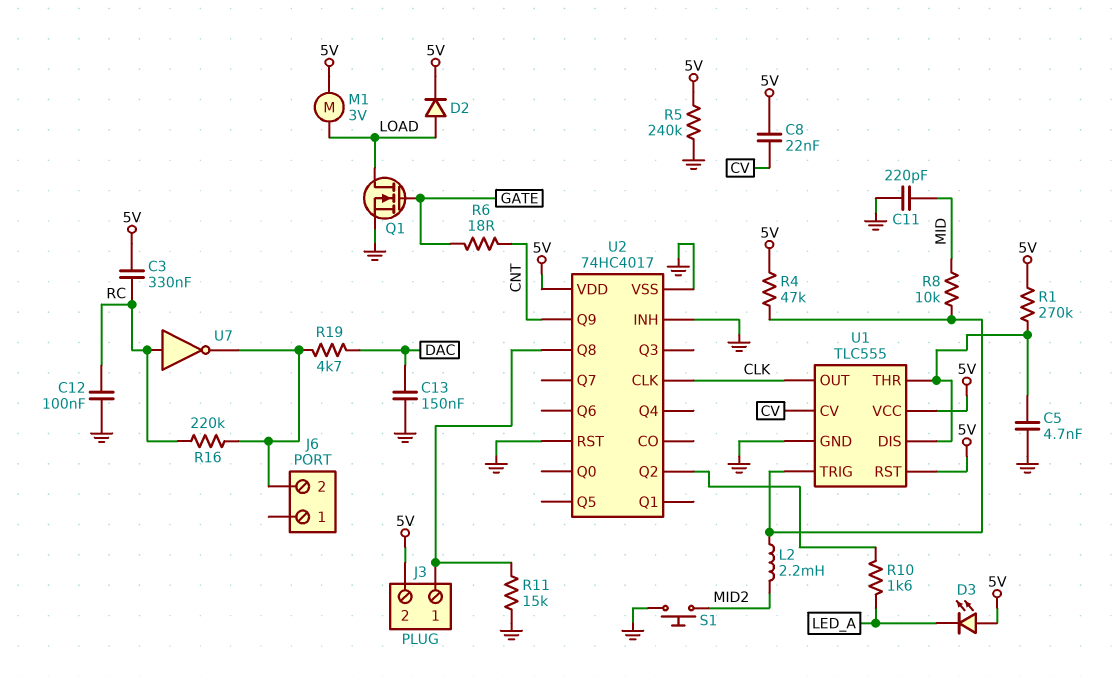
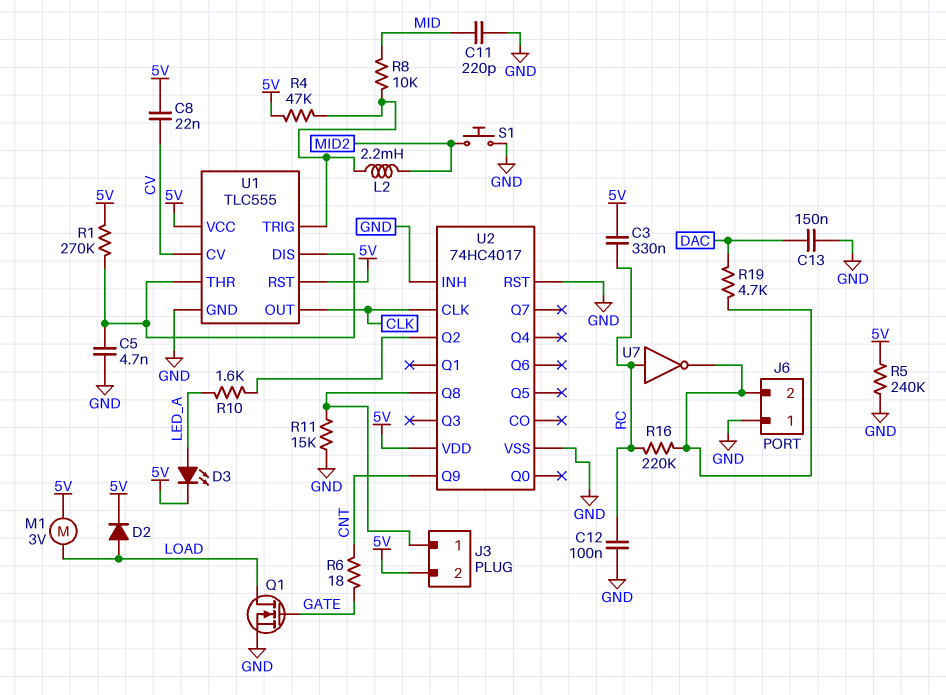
D3: LED (A 5V, K LED_A) -> LED (A LED_A, K 5V)
J6 pin 1: none -> GND

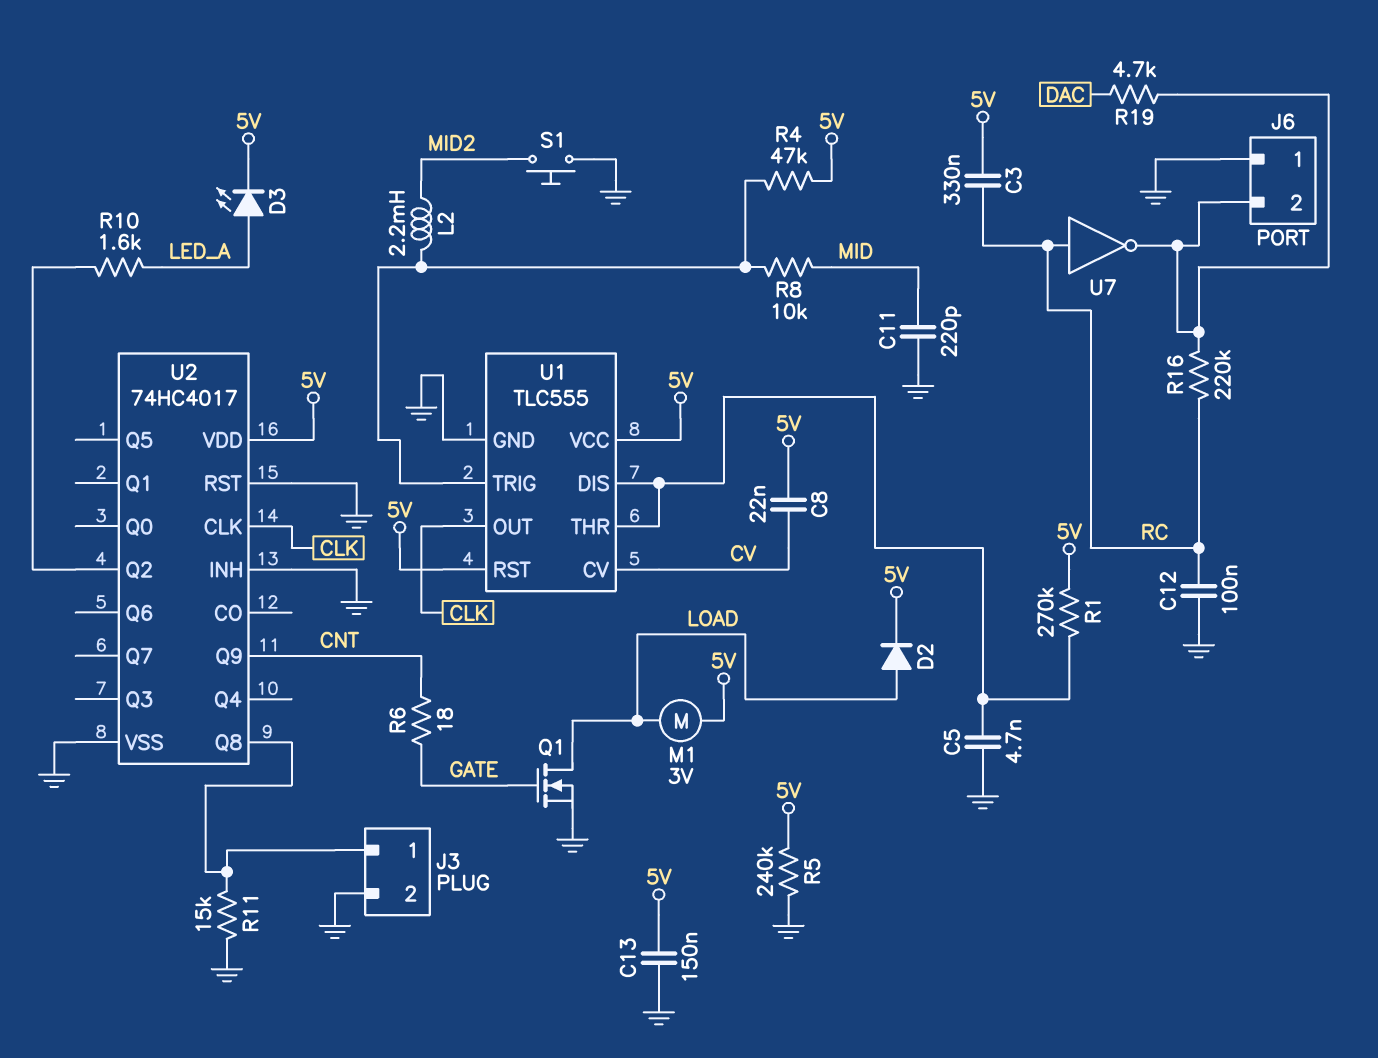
C13: 150nF (DAC, GND) -> 150nF (5V, GND)
J3 pin 2: 5V -> GND

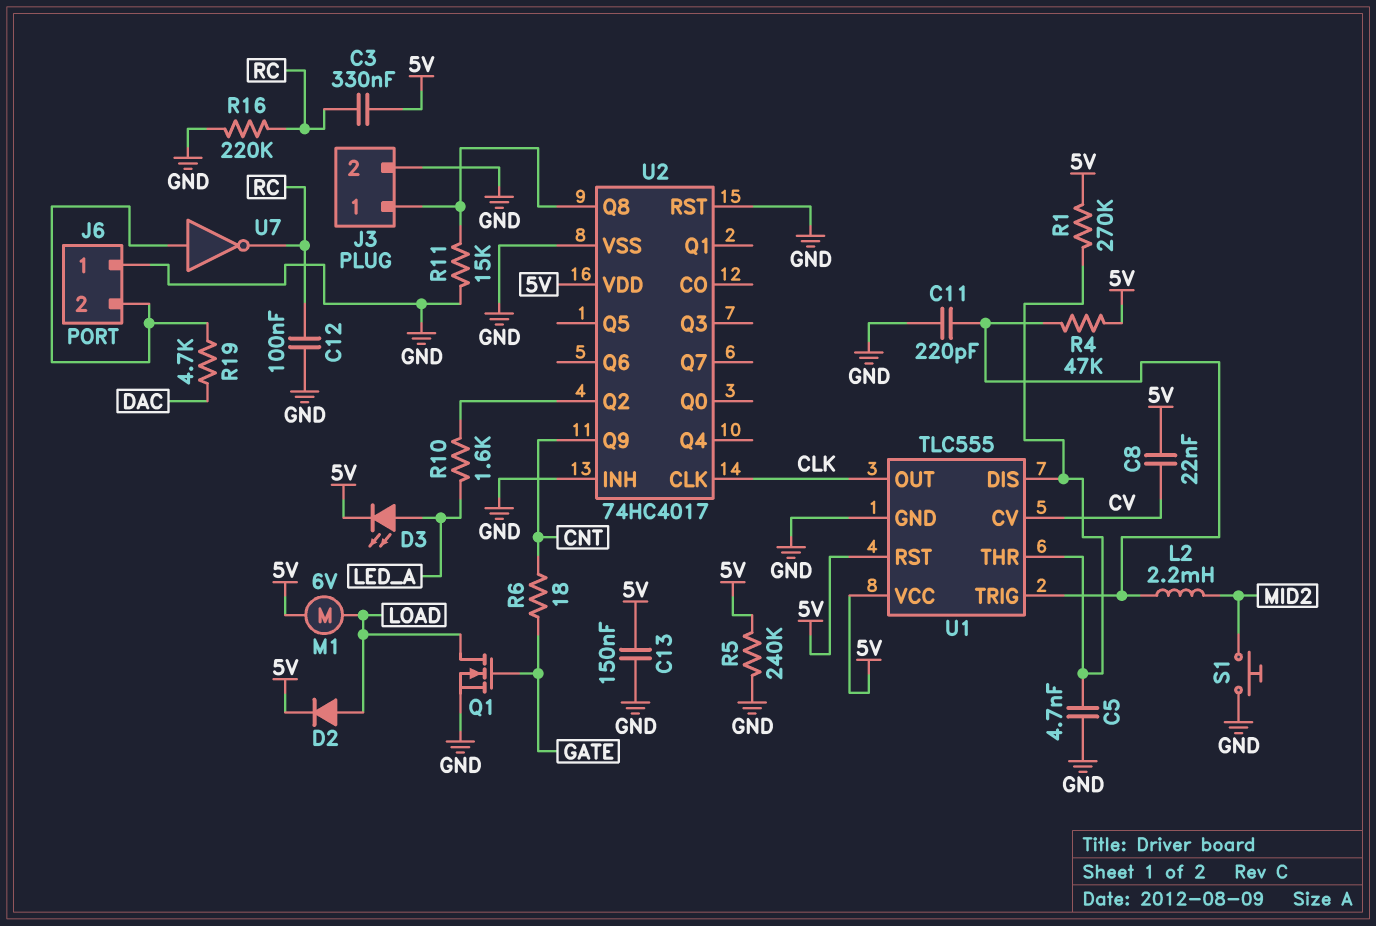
C11: 220pF (GND, MID) -> 220pF (GND, U1/TRIG)
M1: motor 3V (5V, LOAD) -> motor 6V (5V, LOAD)
R8: 10k (MID, U1/TRIG) -> none
R16: 220k (J6/2, RC) -> 220k (GND, RC)
U7: NOT (in RC, out J6/2) -> NOT (in J6/2, out RC)

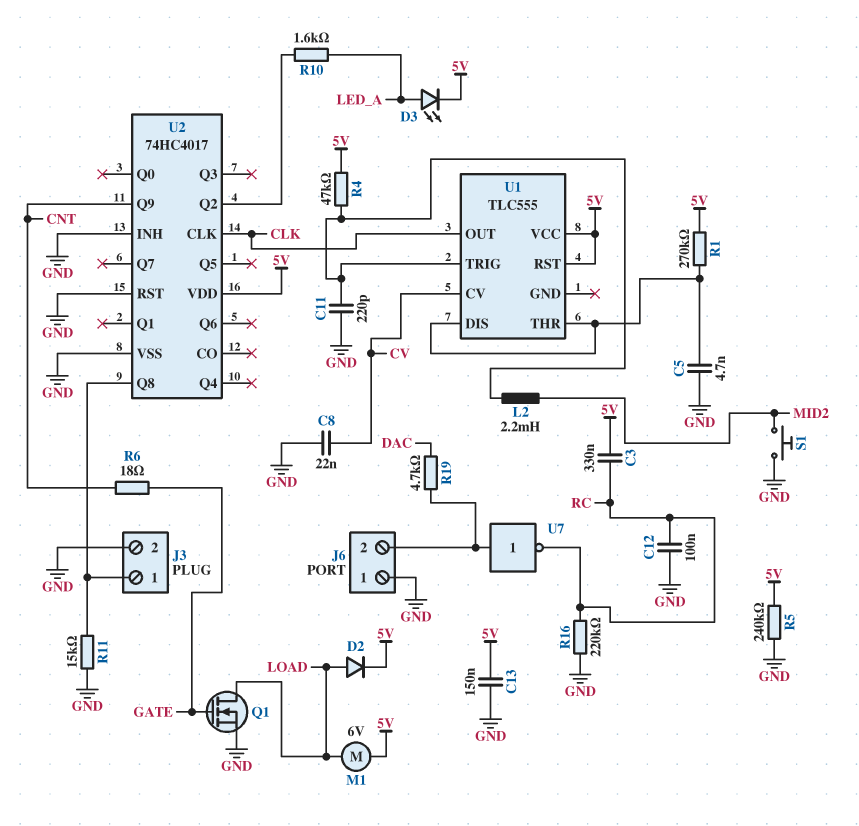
C8: 22nF (5V, CV) -> 22nF (CV, GND)
U1 pin GND: GND -> none

